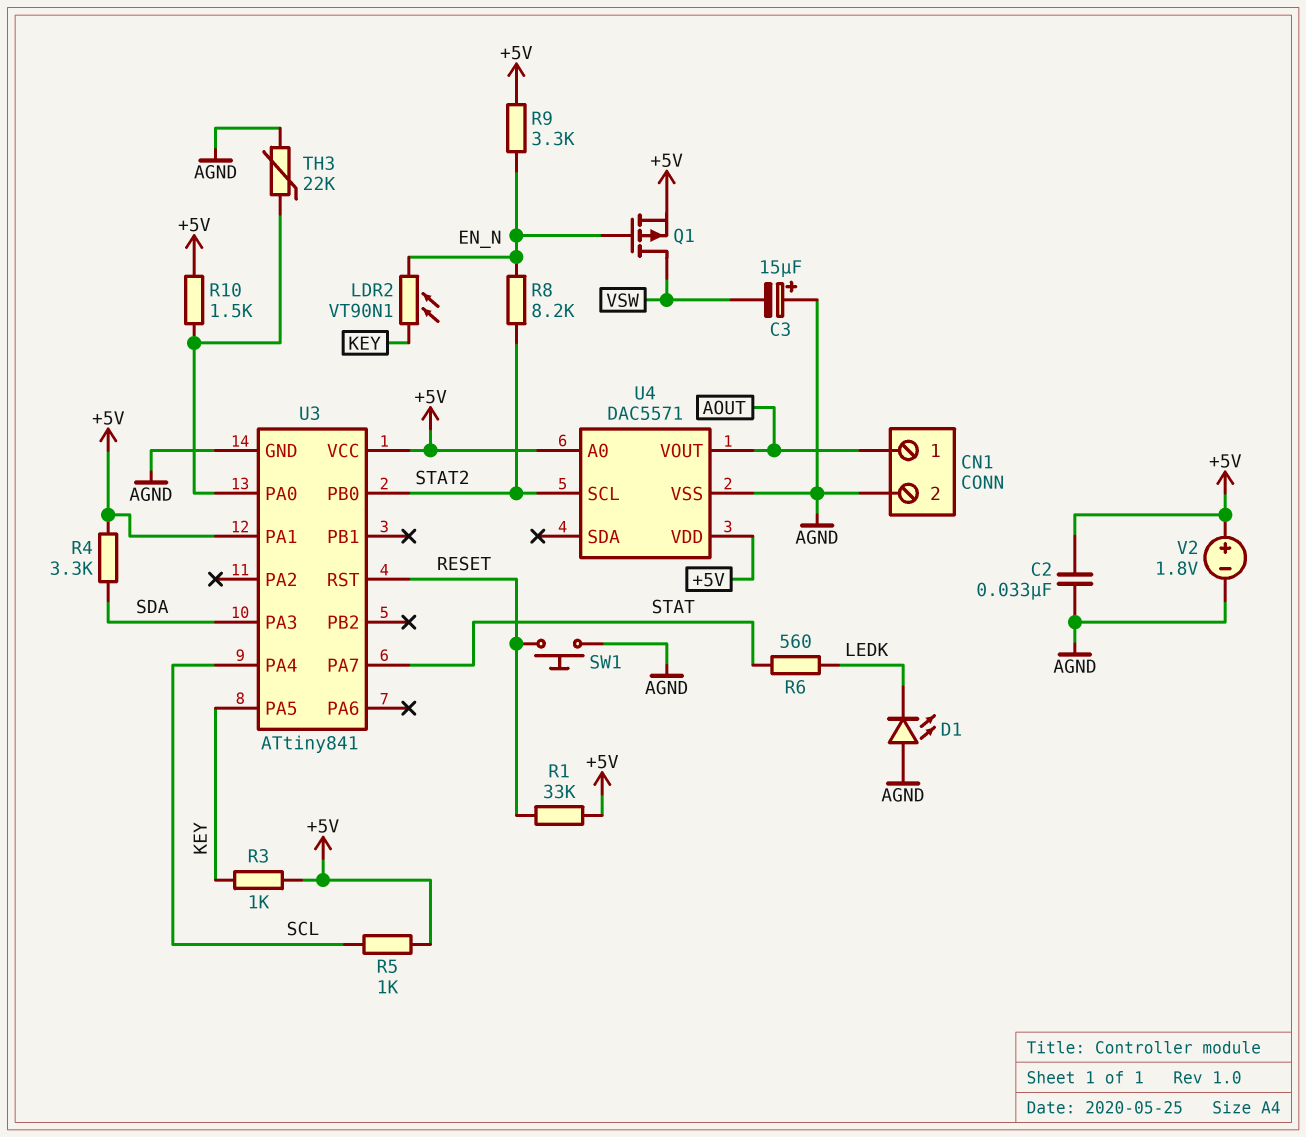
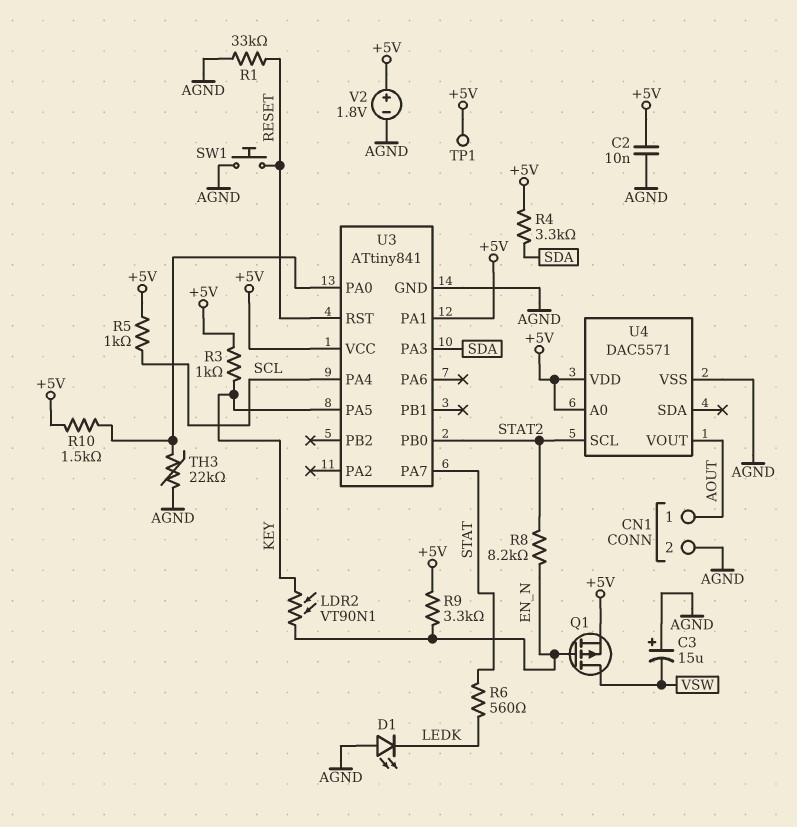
C2: 33nF (+5V, AGND) -> 10nF (+5V, AGND)
R1: 33k (+5V, RESET) -> 33k (AGND, RESET)
TP1: none -> test point (+5V)

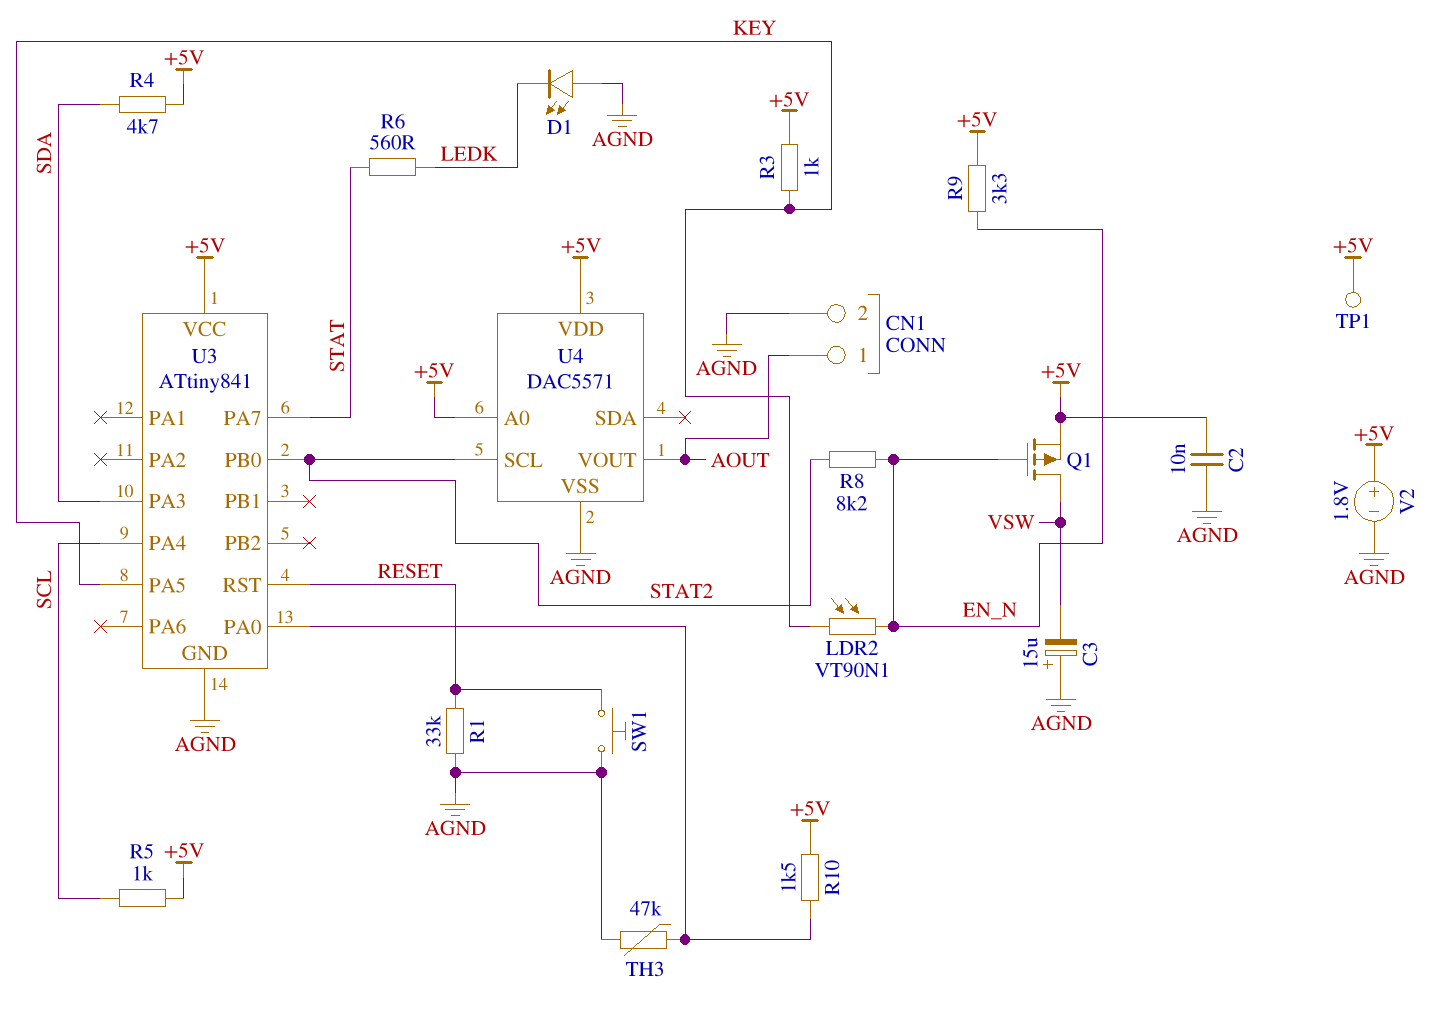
R4: 3.3k (+5V, SDA) -> 4.7k (+5V, SDA)
TH3: 22k (AGND, U3/PA0) -> 47k (AGND, U3/PA0)
U3 pin PA1: +5V -> none

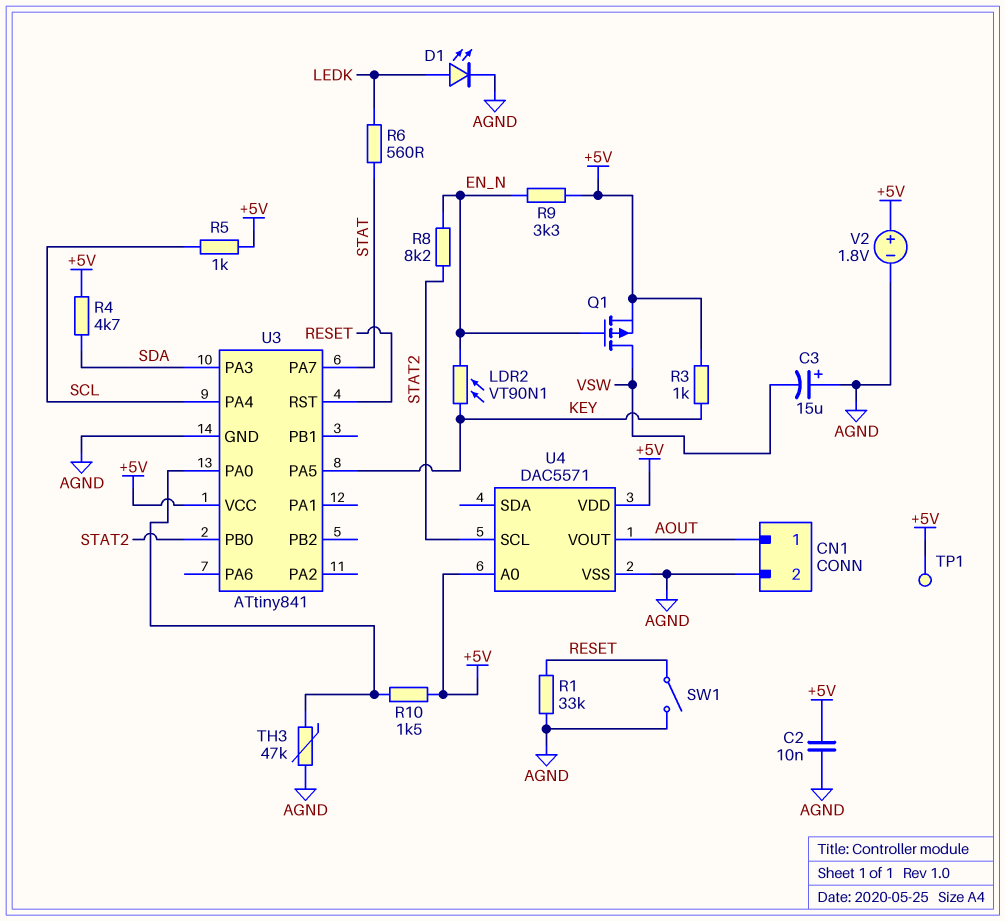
D1: LED (A AGND, K LEDK) -> LED (A LEDK, K AGND)
SW1: button (AGND, RESET) -> switch (AGND, RESET)

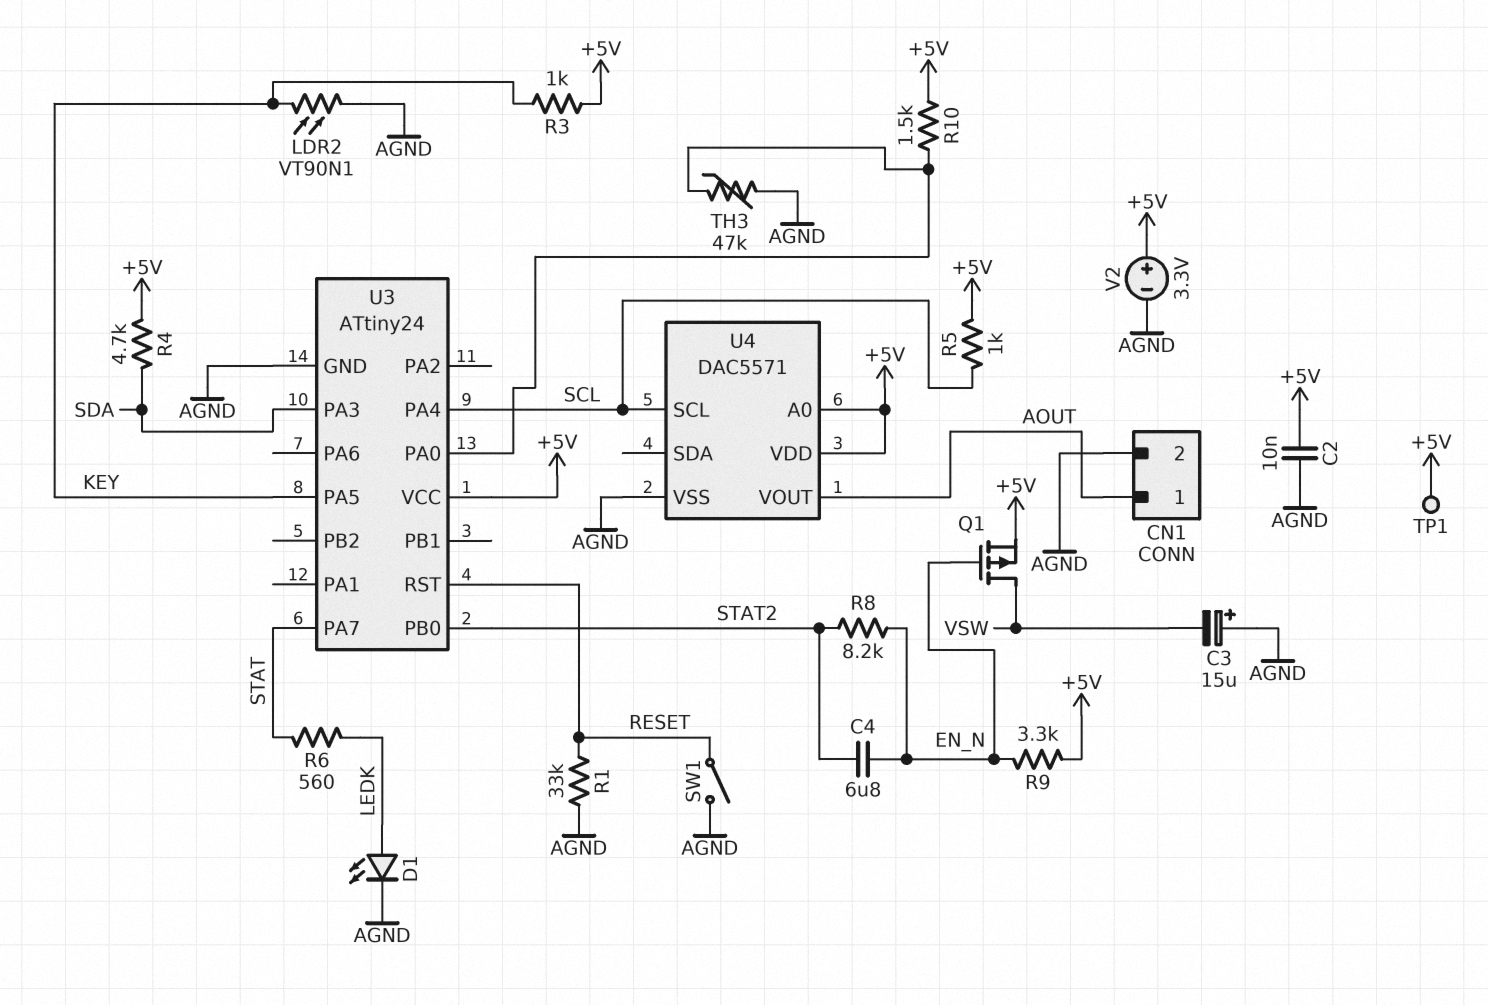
C4: none -> 6.8uF (EN_N, STAT2)
LDR2: VT90N1 (EN_N, KEY) -> VT90N1 (AGND, KEY)
U3: ATtiny841 -> ATtiny24
U4 pin SCL: STAT2 -> SCL
V2: 1.8V (plus +5V, minus AGND) -> 3.3V (plus +5V, minus AGND)

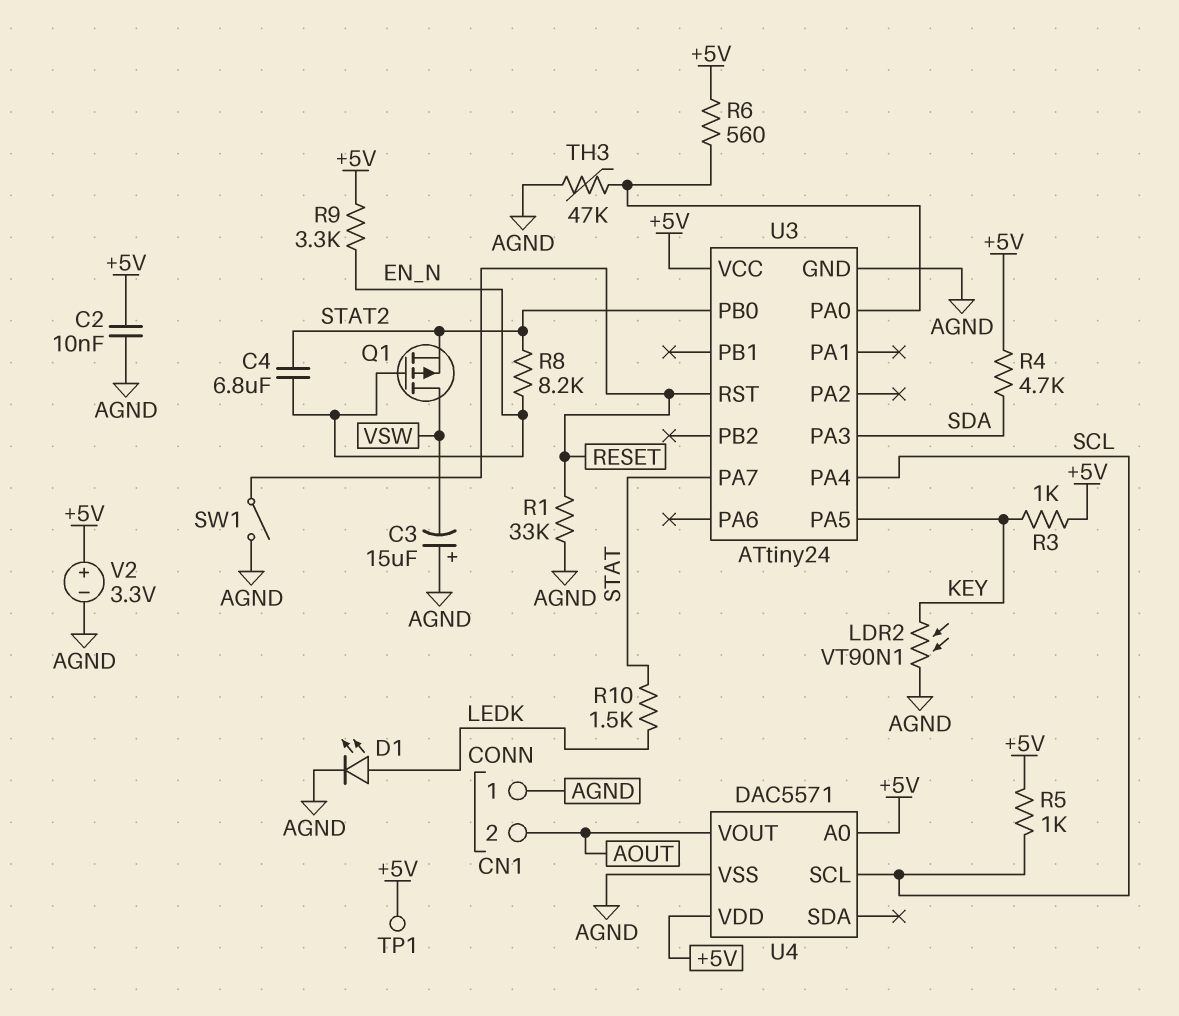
CN1 pin 1: AOUT -> AGND
CN1 pin 2: AGND -> AOUT
Q1: PMOS (G EN_N, D VSW, S +5V) -> PMOS (G EN_N, D VSW, S STAT2)
R6: 560 (LEDK, STAT) -> 560 (+5V, U3/PA0)
R10: 1.5k (+5V, U3/PA0) -> 1.5k (LEDK, STAT)

